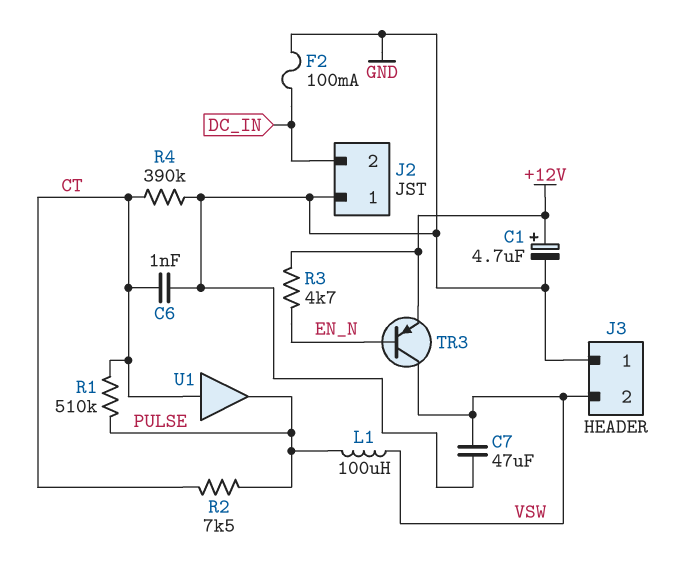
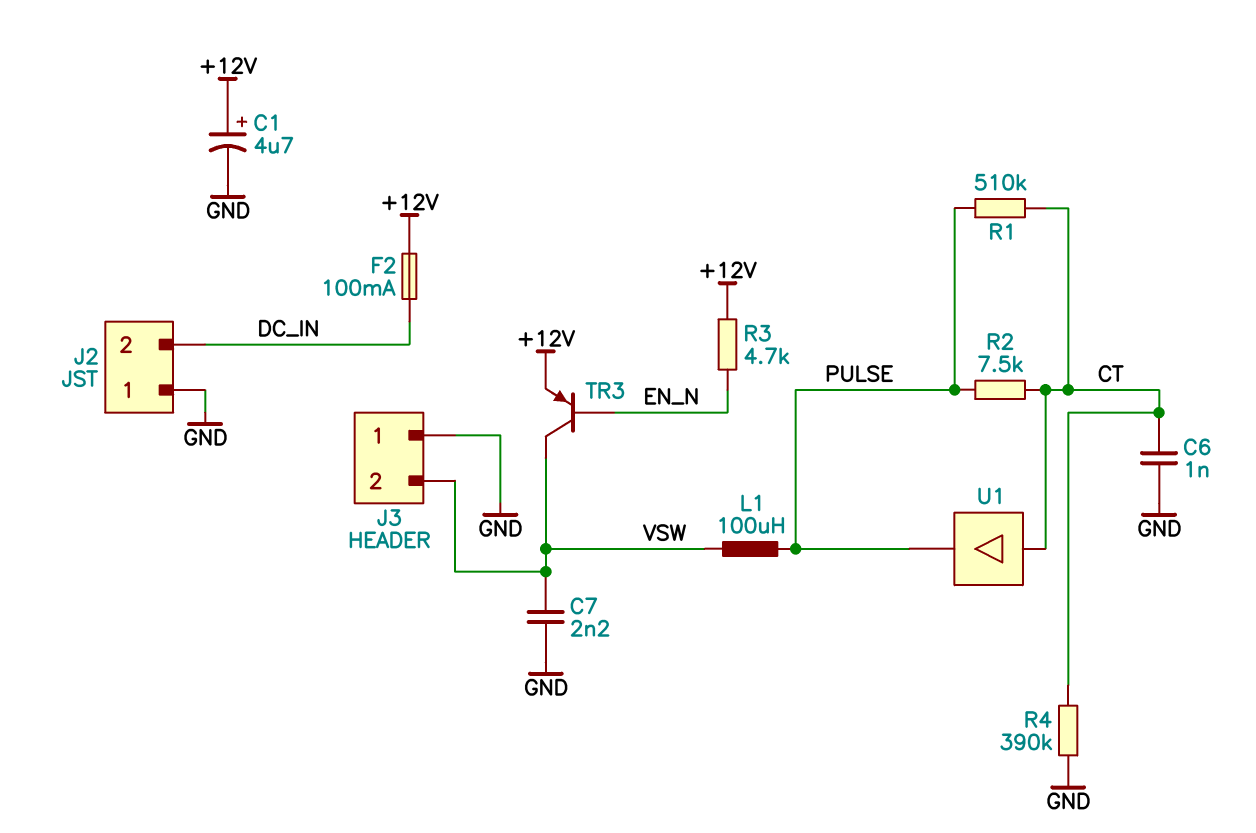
C7: 47uF (GND, VSW) -> 2.2nF (GND, VSW)
F2: 100mA (DC_IN, GND) -> 100mA (+12V, DC_IN)

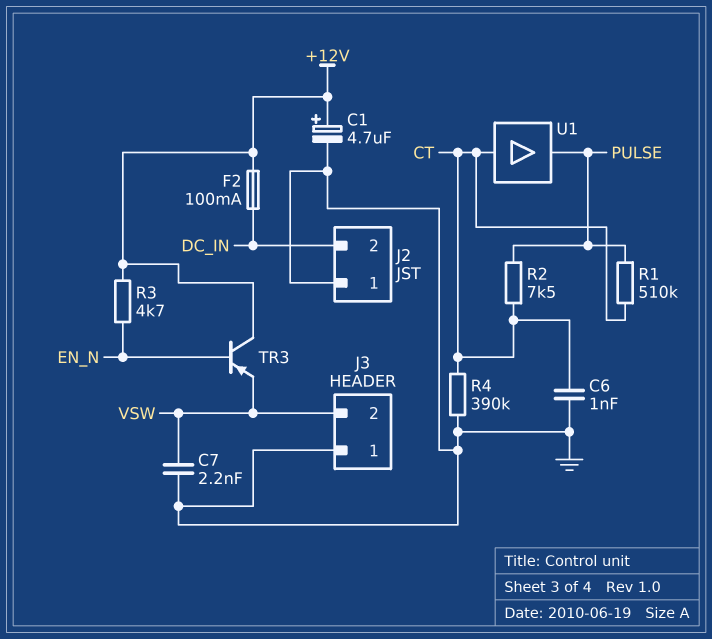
L1: 100uH (PULSE, VSW) -> none
TR3: PNP (B EN_N, C VSW, E +12V) -> PNP (B EN_N, C +12V, E VSW)

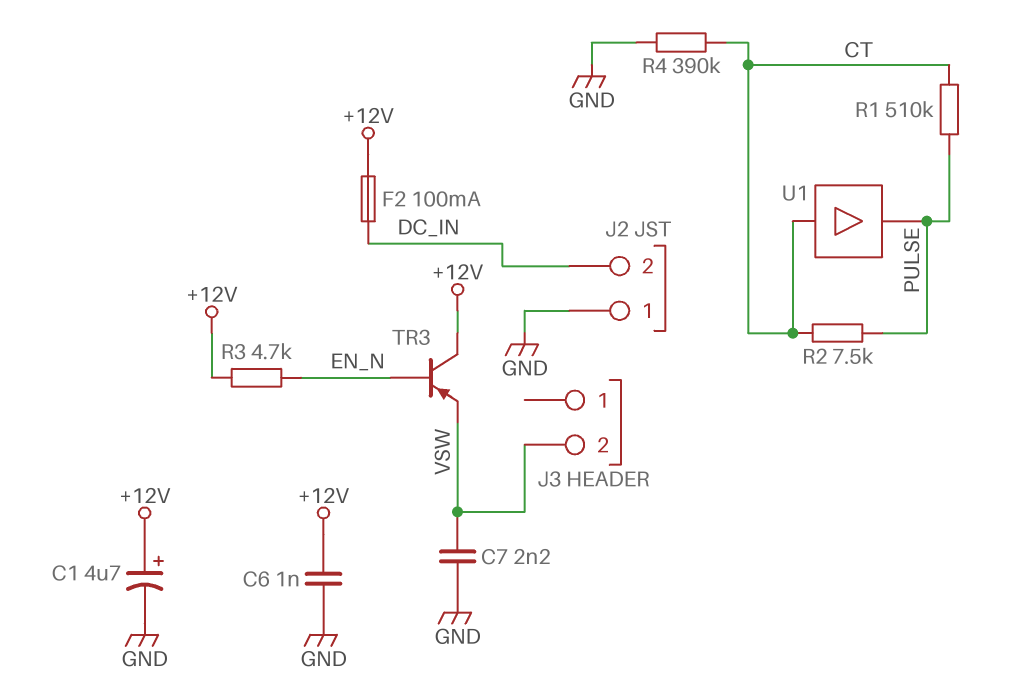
C6: 1nF (CT, GND) -> 1nF (+12V, GND)
J3 pin 1: GND -> none

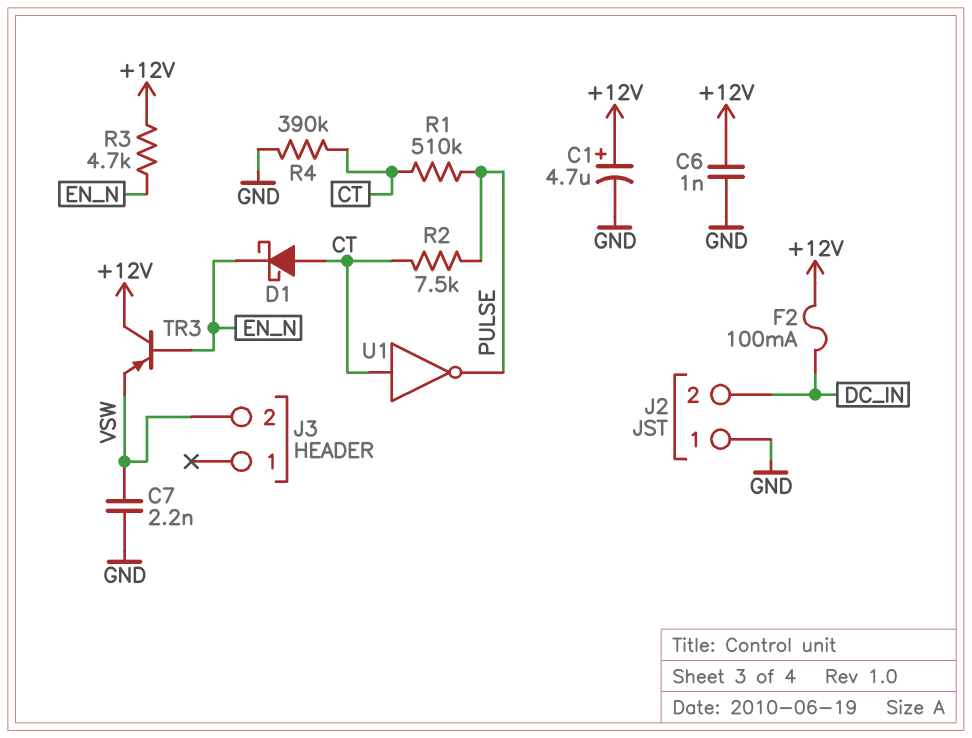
D1: none -> schottky (A CT, K EN_N)
U1: buffer (in CT, out PULSE) -> NOT (in CT, out PULSE)

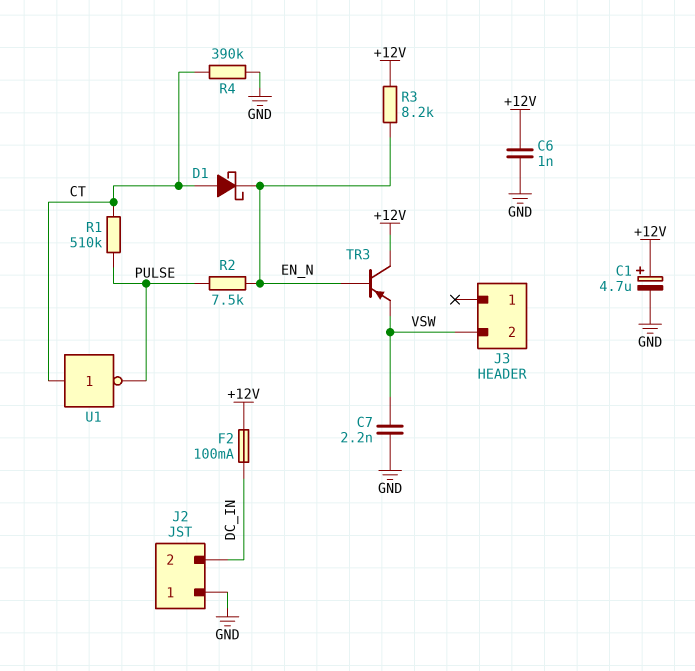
R2: 7.5k (CT, PULSE) -> 7.5k (EN_N, PULSE)
R3: 4.7k (+12V, EN_N) -> 8.2k (+12V, EN_N)

